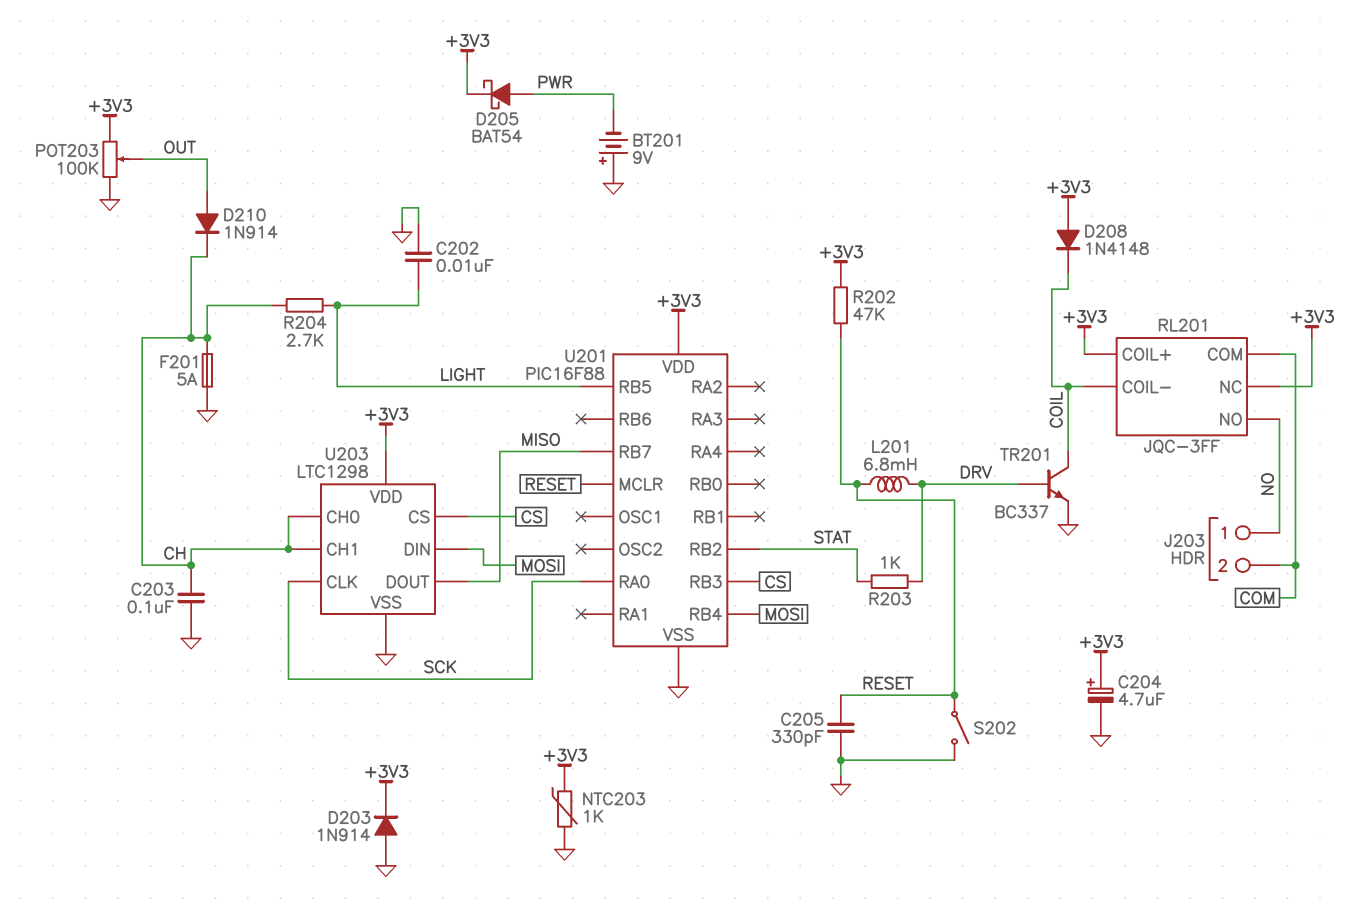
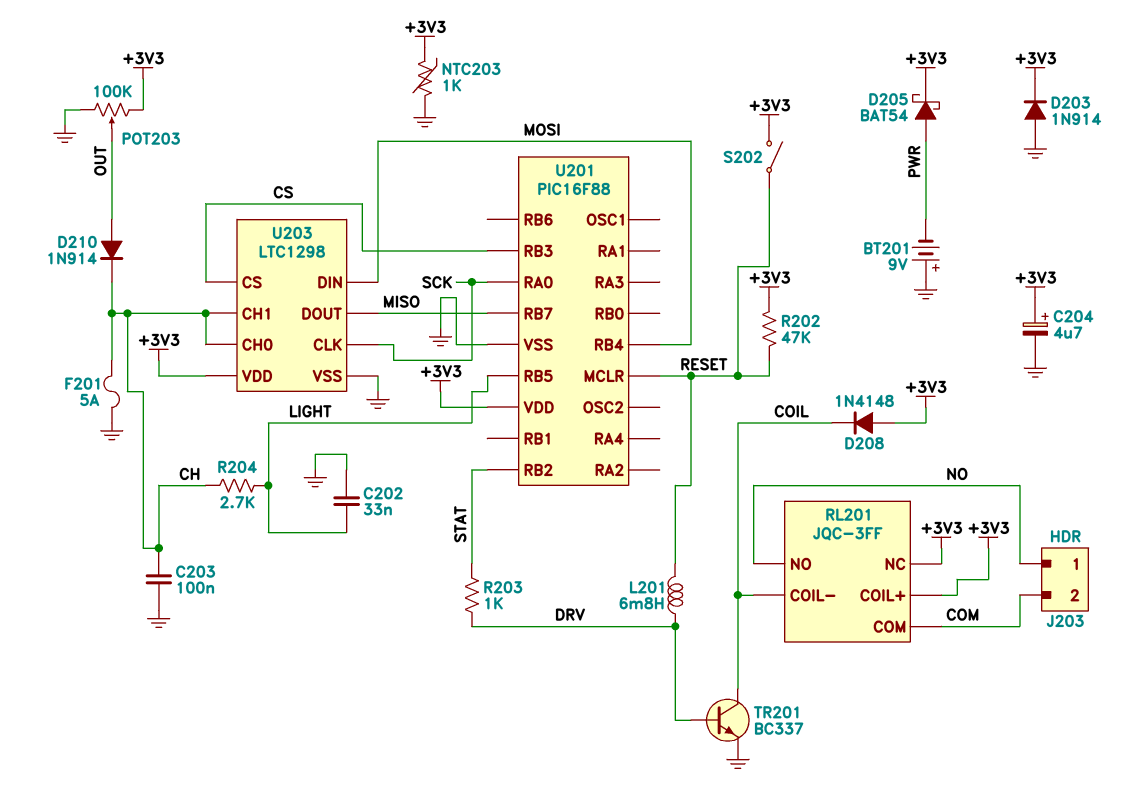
C202: 10nF (GND, LIGHT) -> 33nF (GND, LIGHT)
C205: 330pF (GND, RESET) -> none
S202: switch (GND, RESET) -> switch (+3V3, RESET)

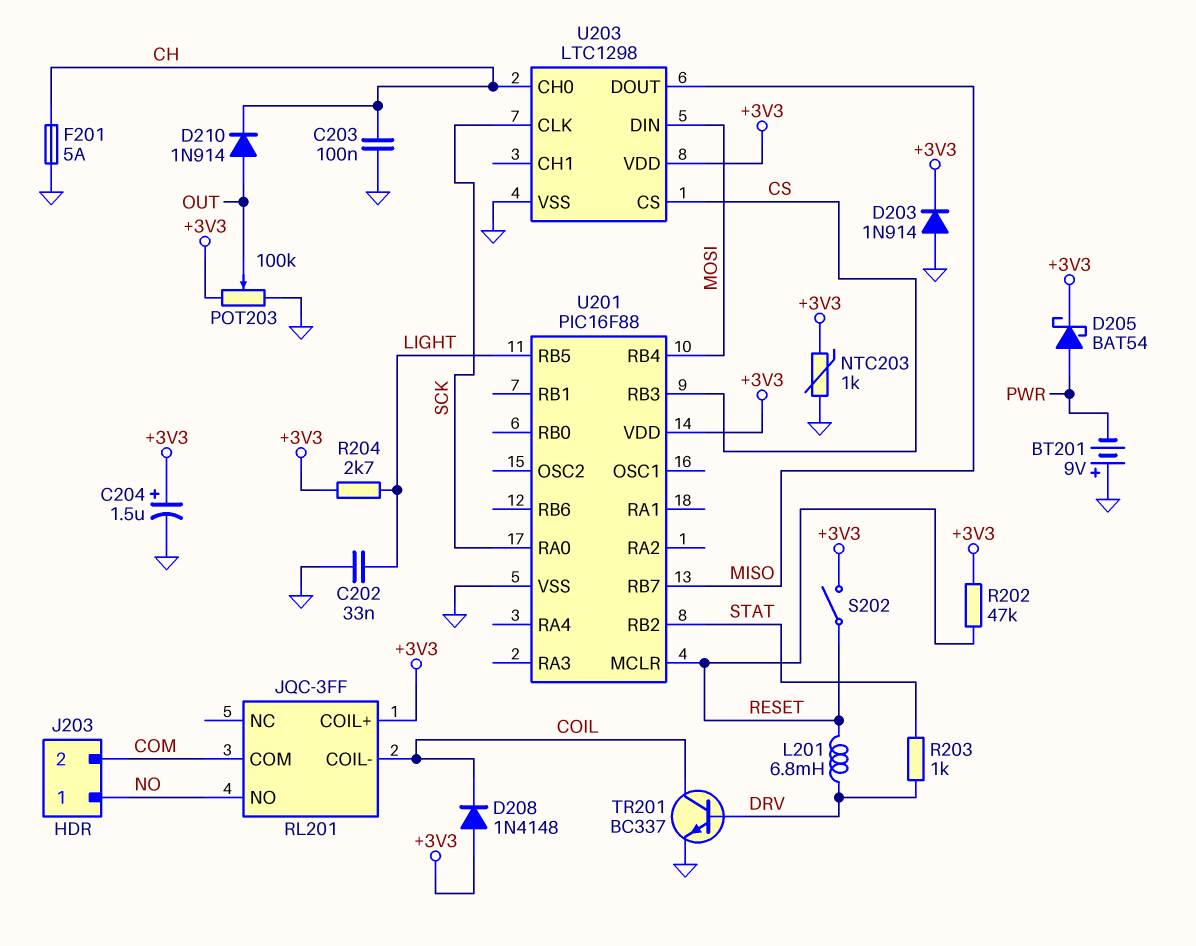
C204: 4.7uF (plus +3V3, minus GND) -> 1.5uF (plus +3V3, minus GND)
R204: 2.7k (CH, LIGHT) -> 2.7k (+3V3, LIGHT)
RL201 pin NC: +3V3 -> none
U203 pin CH1: CH -> none

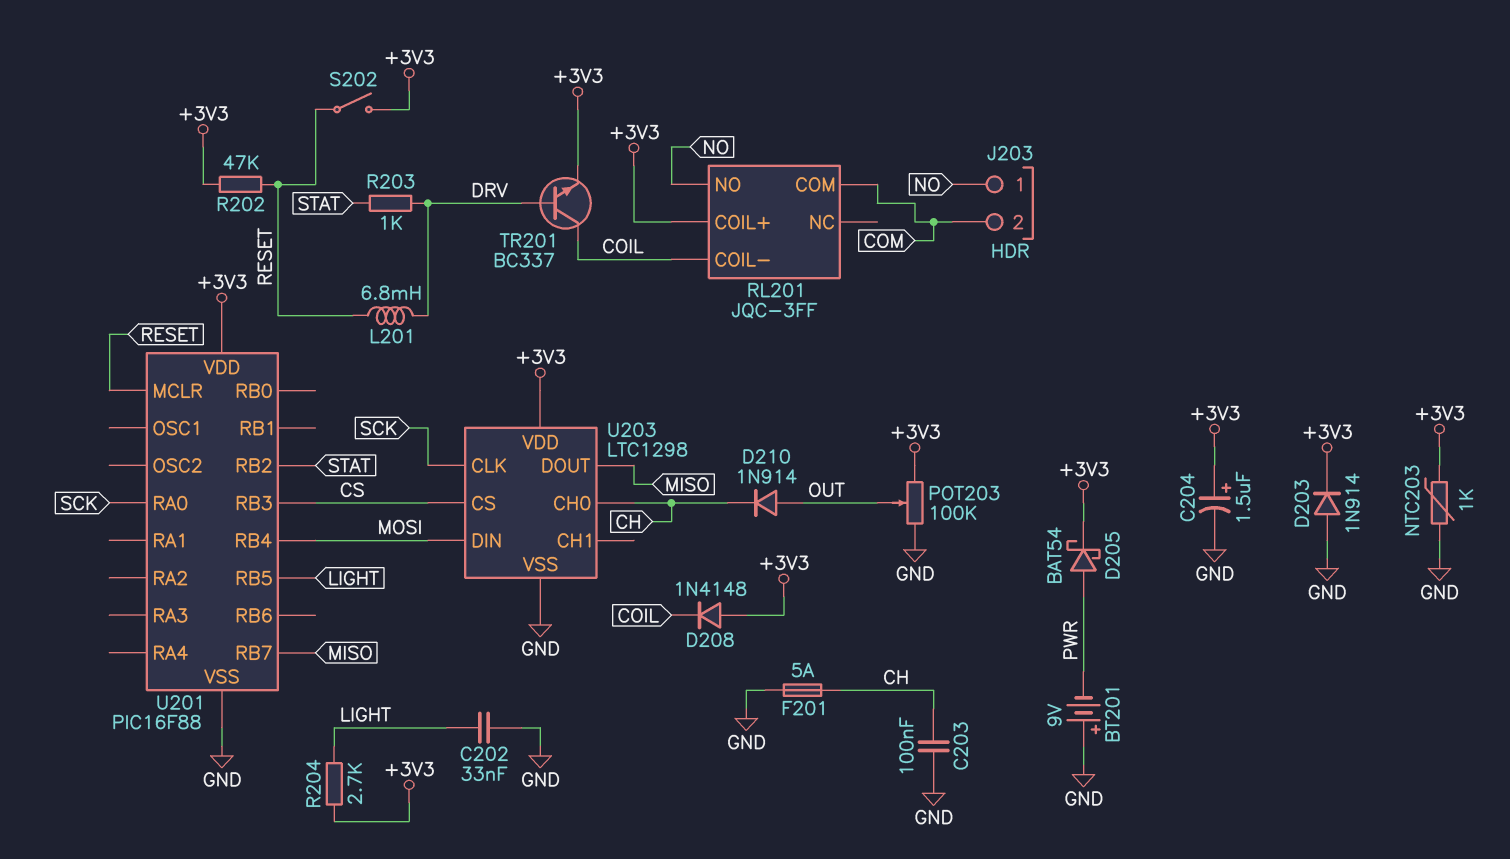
TR201: NPN BC337 (B DRV, C COIL, E GND) -> NPN BC337 (B DRV, C COIL, E +3V3)

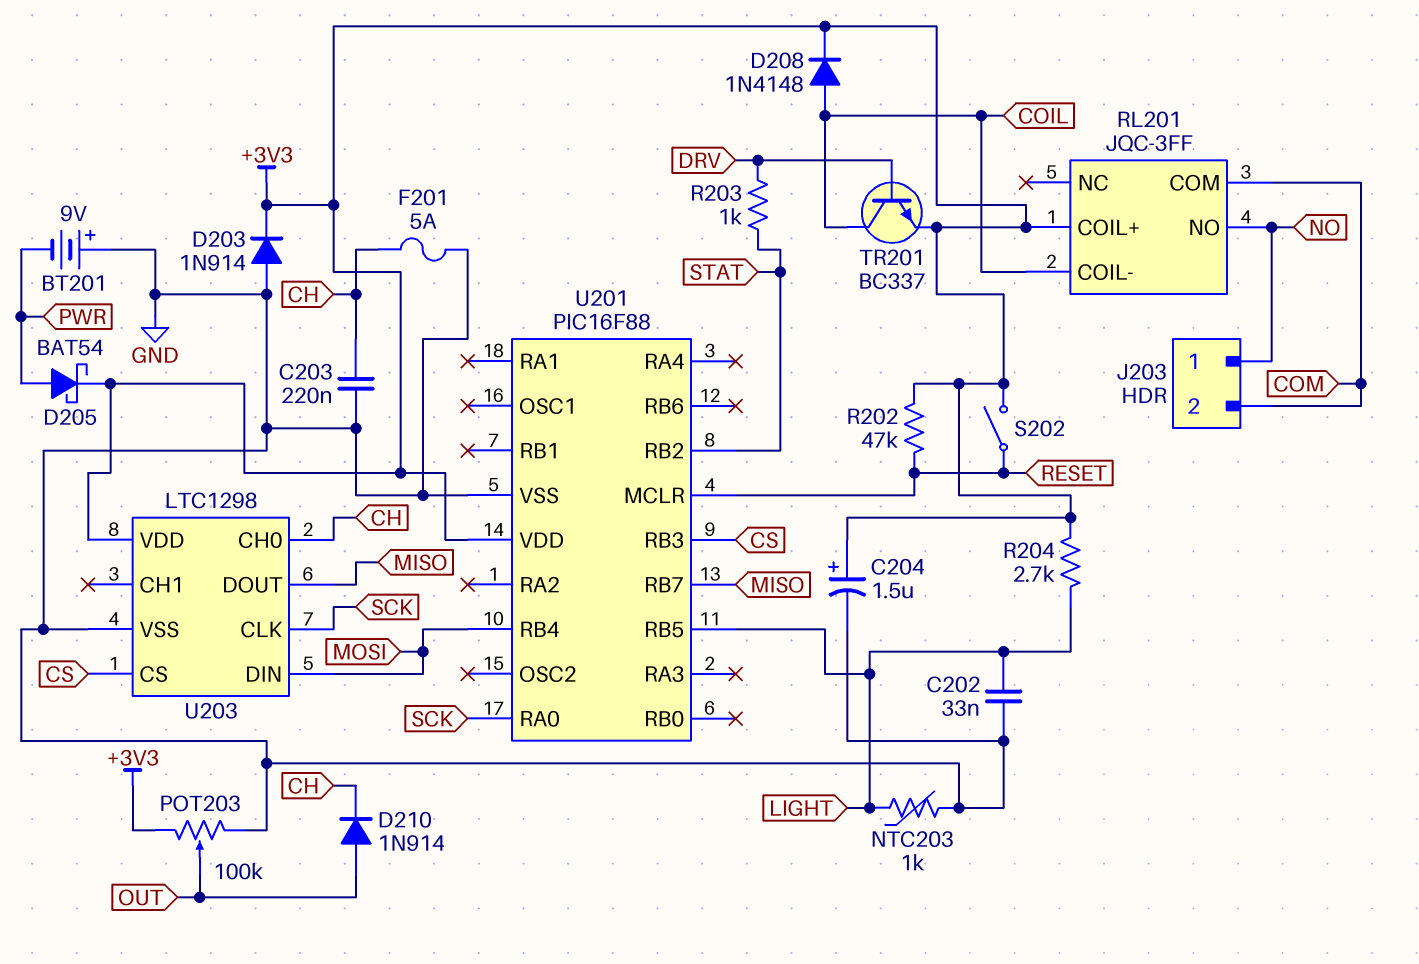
C203: 100nF (CH, GND) -> 220nF (CH, GND)
D208: diode 1N4148 (A +3V3, K COIL) -> diode 1N4148 (A COIL, K +3V3)
L201: 6.8mH (DRV, RESET) -> none
NTC203: 1k (+3V3, GND) -> 1k (GND, LIGHT)

